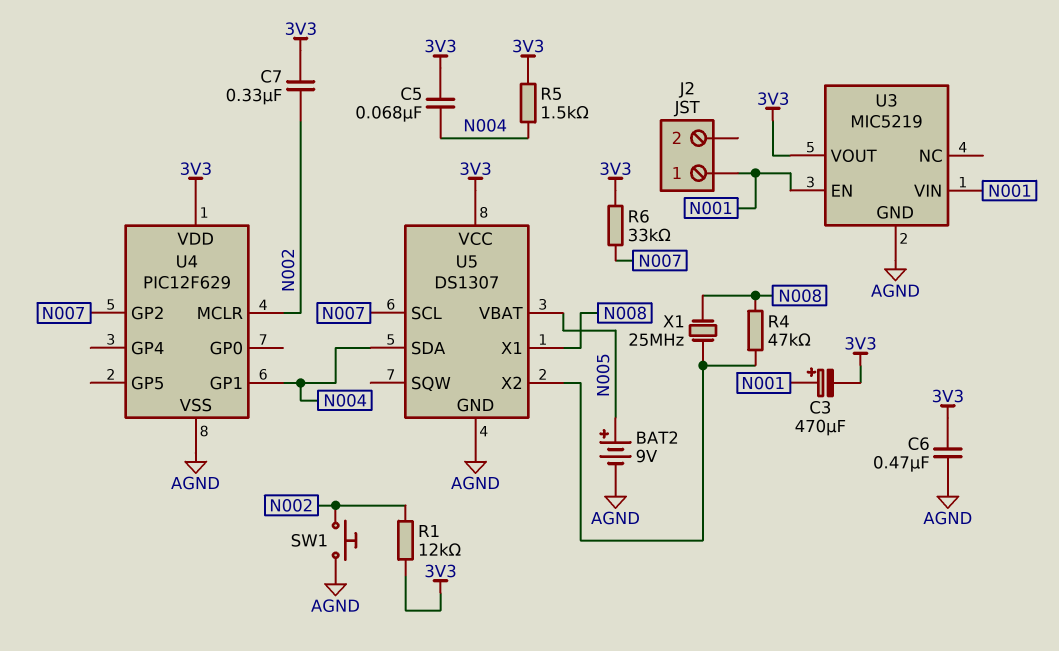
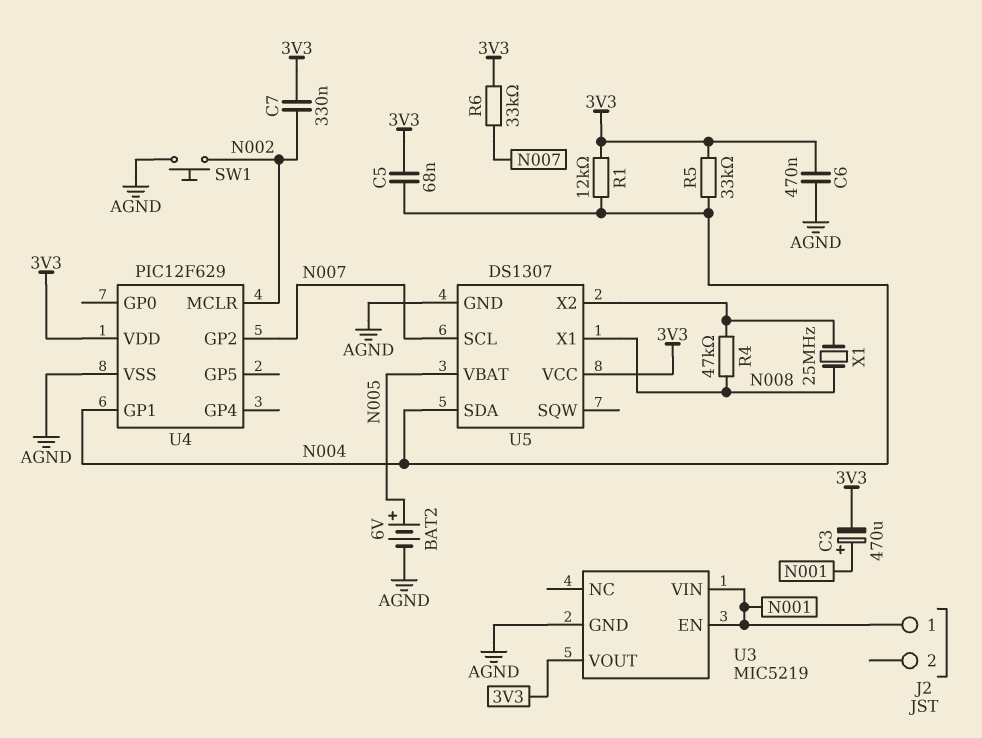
BAT2: 9V (plus N005, minus AGND) -> 6V (plus N005, minus AGND)
R1: 12k (3V3, N002) -> 12k (3V3, N004)
R5: 1.5k (3V3, N004) -> 33k (3V3, N004)

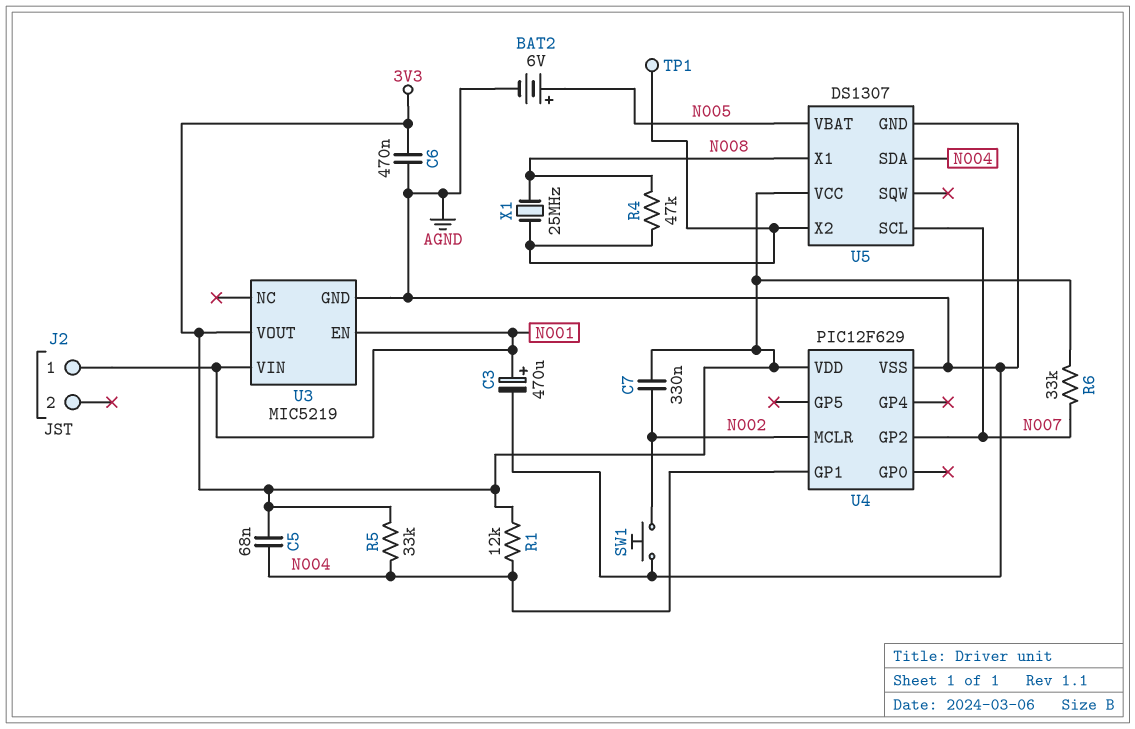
C3: 470uF (plus N001, minus 3V3) -> 470uF (plus N001, minus AGND)
TP1: none -> test point (U5/X2)

